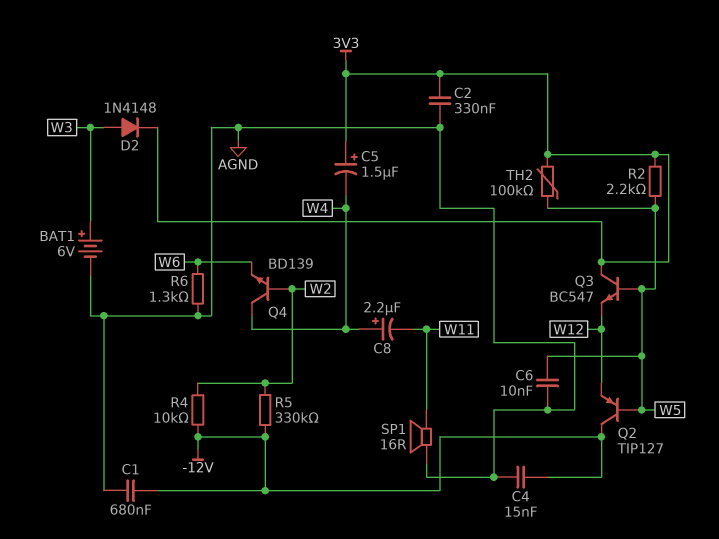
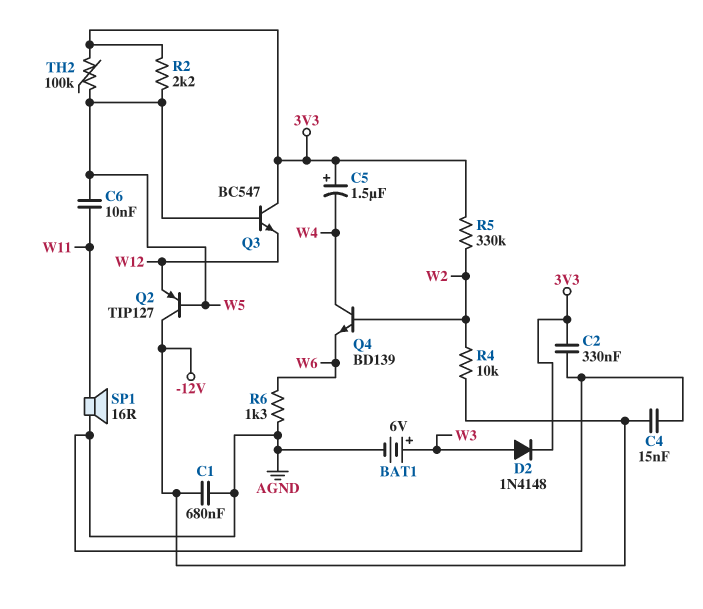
C6: 10nF (AGND, W5) -> 10nF (W5, W11)
C8: 2.2uF (plus W4, minus W11) -> none
R5: 330k (-12V, W2) -> 330k (3V3, W2)

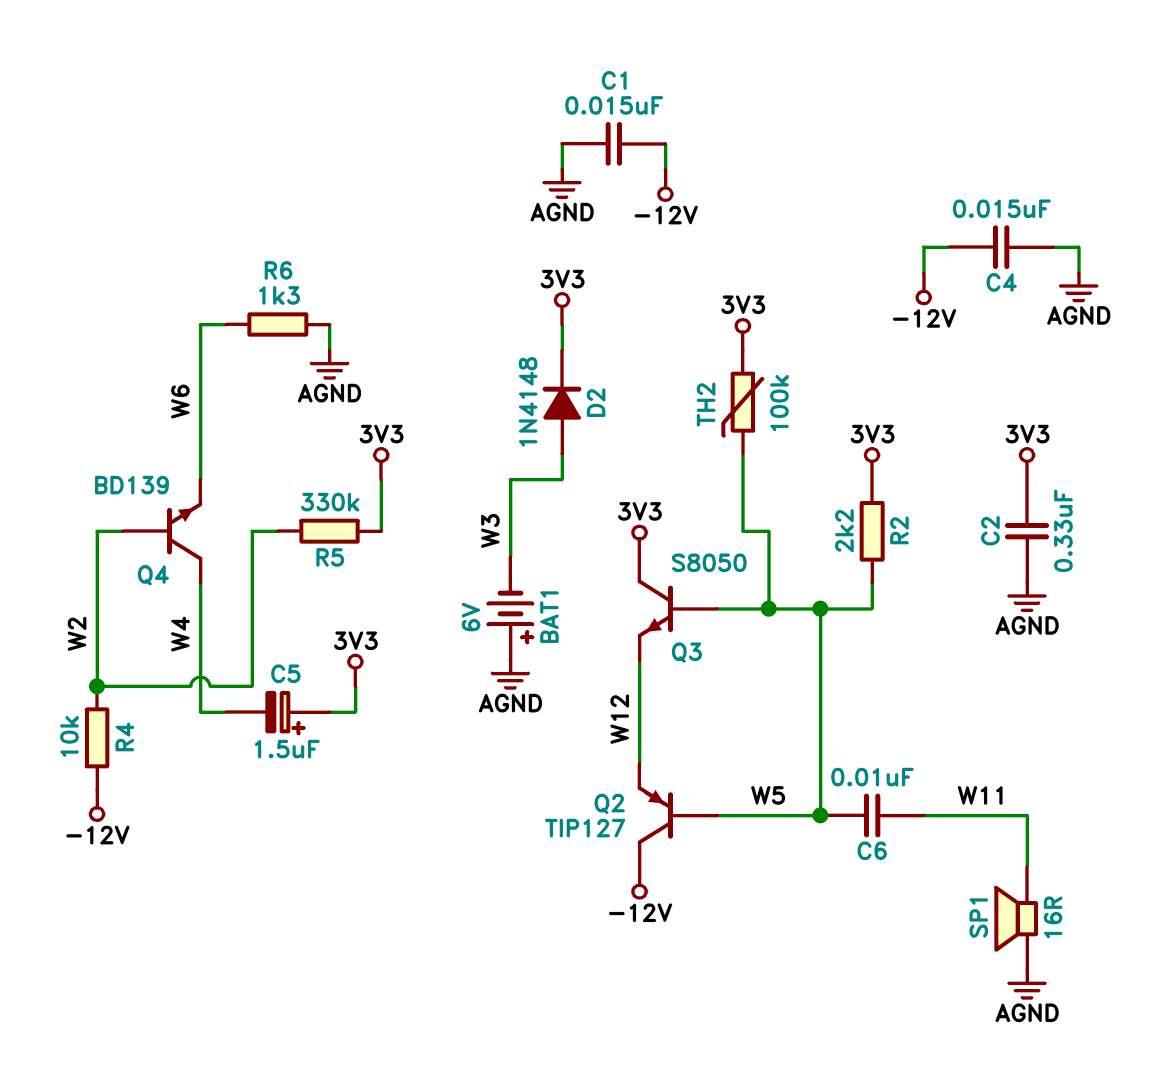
BAT1: 6V (plus W3, minus AGND) -> 6V (plus AGND, minus W3)
C1: 680nF (-12V, AGND) -> 15nF (-12V, AGND)
Q3: NPN BC547 (B W5, C 3V3, E W12) -> NPN S8050 (B W5, C 3V3, E W12)

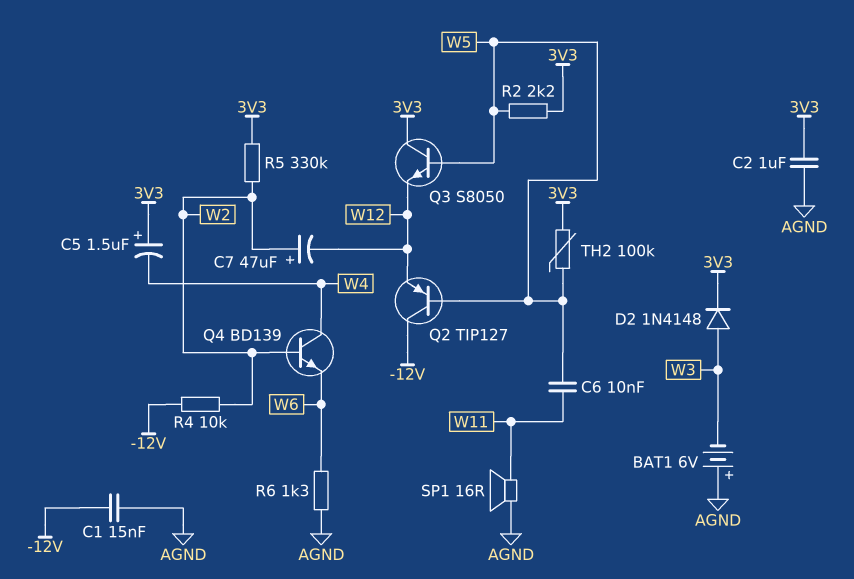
C2: 330nF (3V3, AGND) -> 1uF (3V3, AGND)
C4: 15nF (-12V, AGND) -> none
C7: none -> 47uF (plus W2, minus W12)

